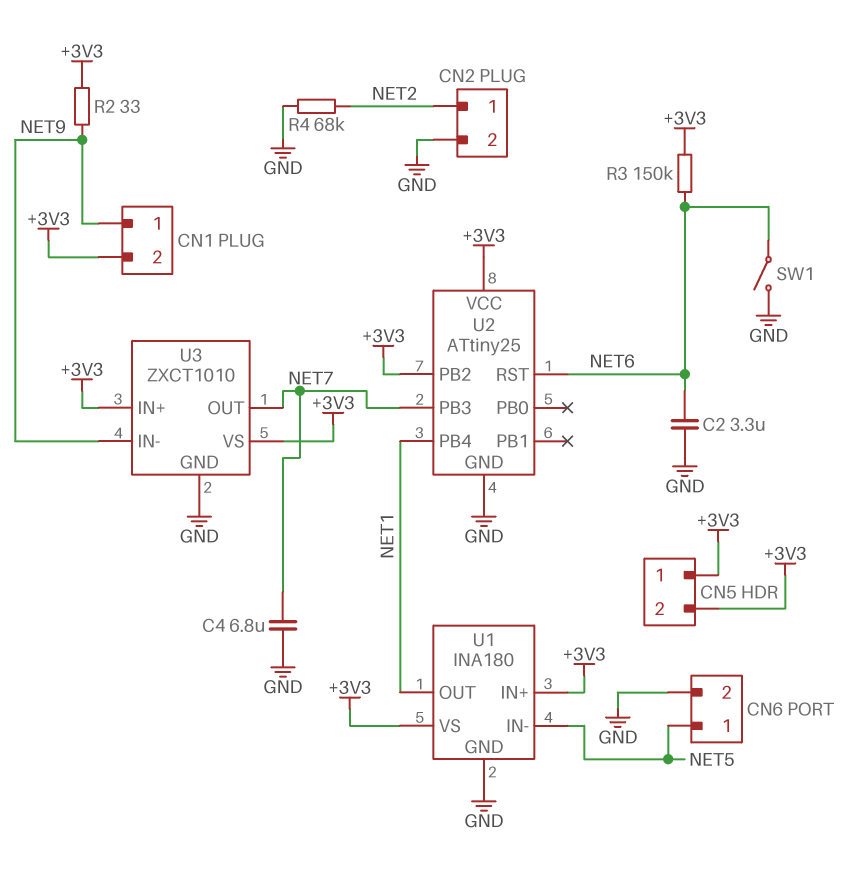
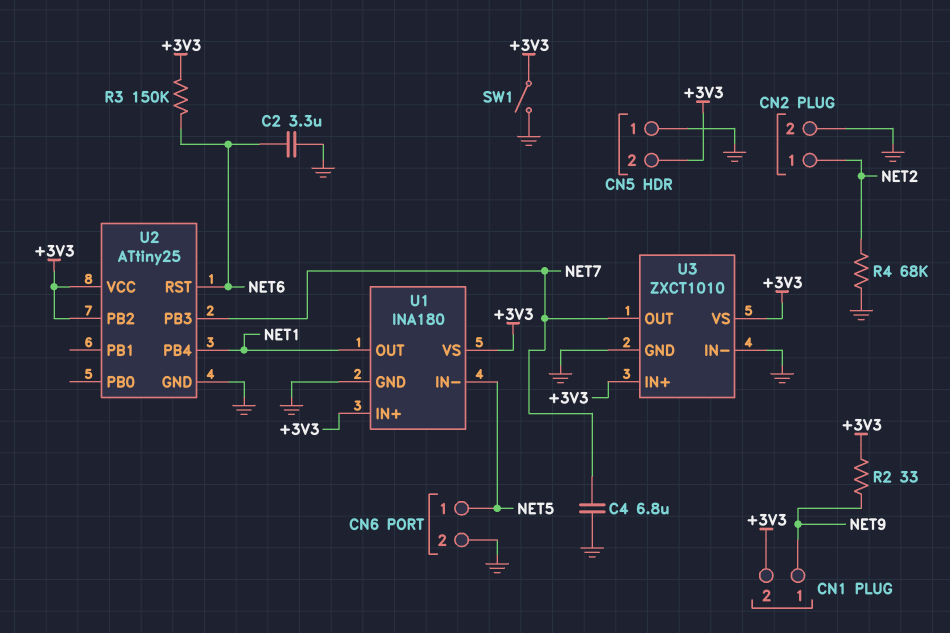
CN5 pin 1: +3V3 -> GND
SW1: switch (GND, NET6) -> switch (+3V3, GND)
U3 pin IN-: NET9 -> GND

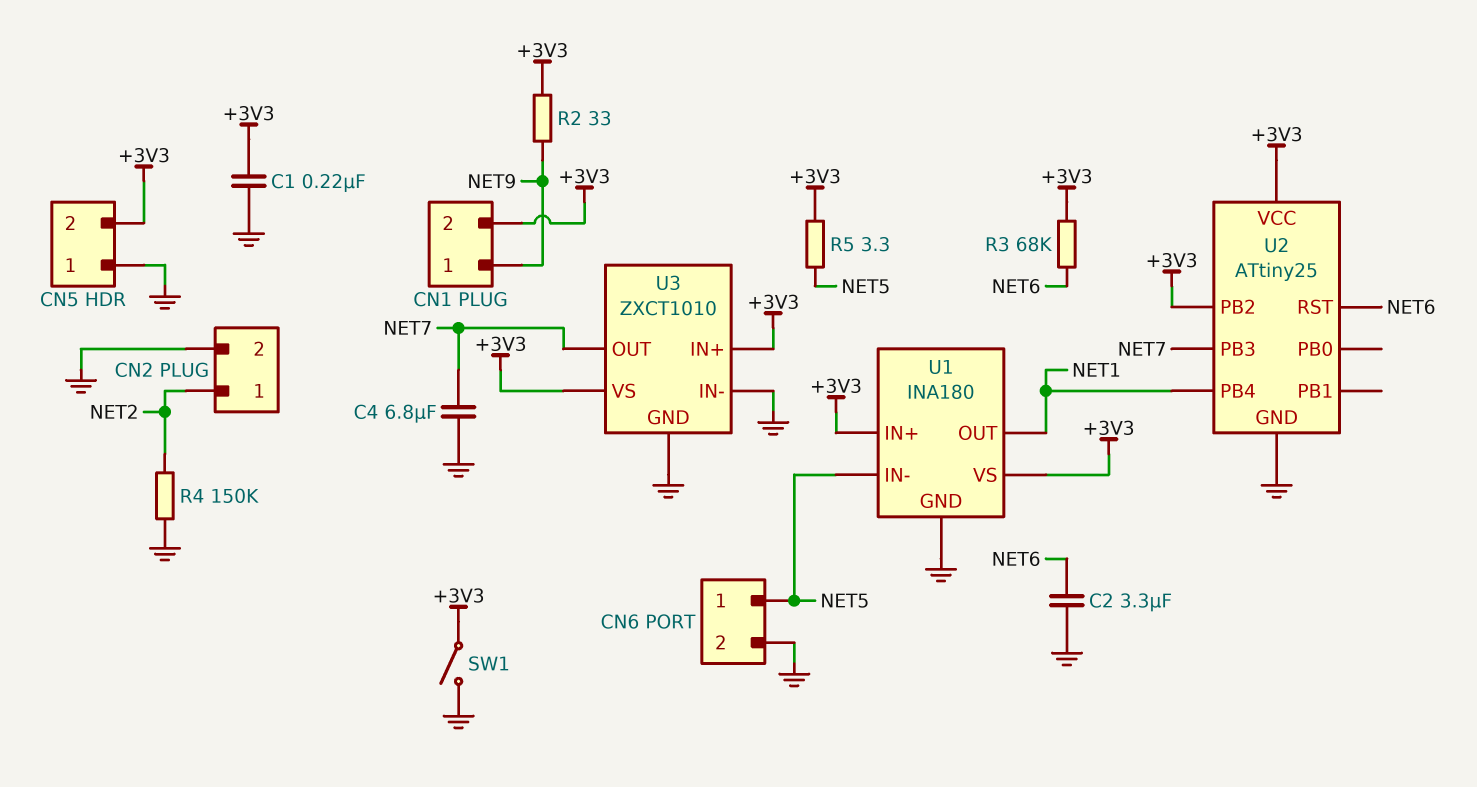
C1: none -> 220nF (+3V3, GND)
R3: 150k (+3V3, NET6) -> 68k (+3V3, NET6)
R4: 68k (GND, NET2) -> 150k (GND, NET2)
R5: none -> 3.3 (+3V3, NET5)

